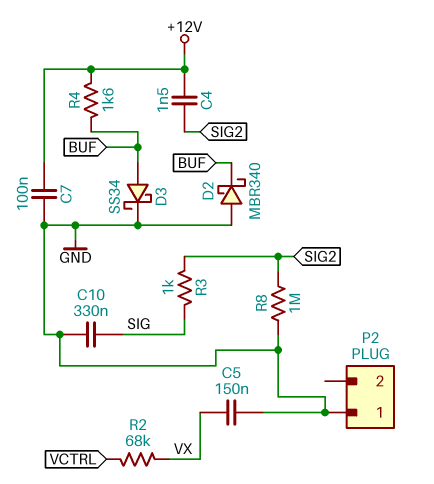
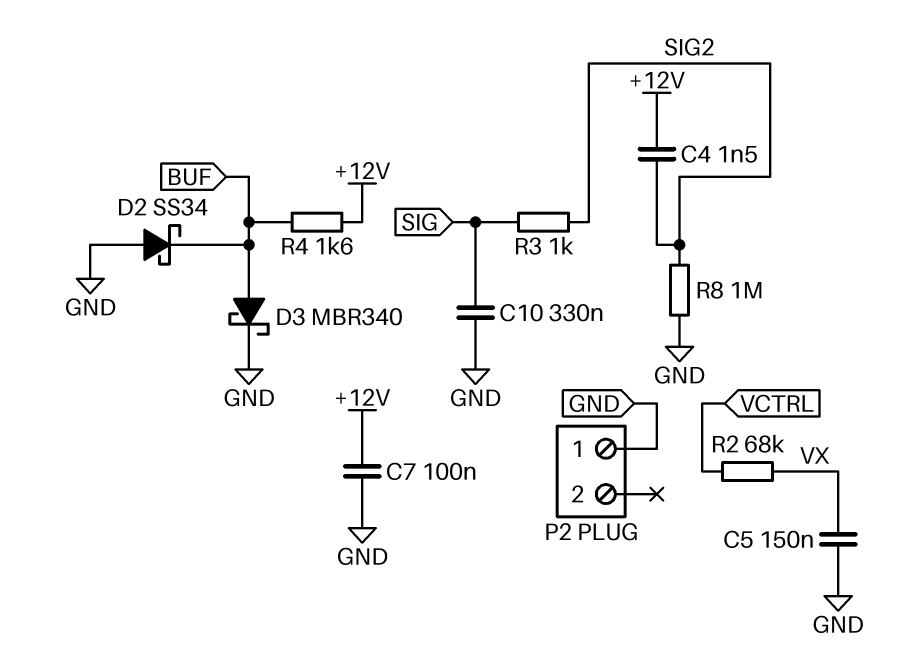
D2: schottky MBR340 (A GND, K BUF) -> schottky SS34 (A GND, K BUF)
D3: schottky SS34 (A BUF, K GND) -> schottky MBR340 (A BUF, K GND)

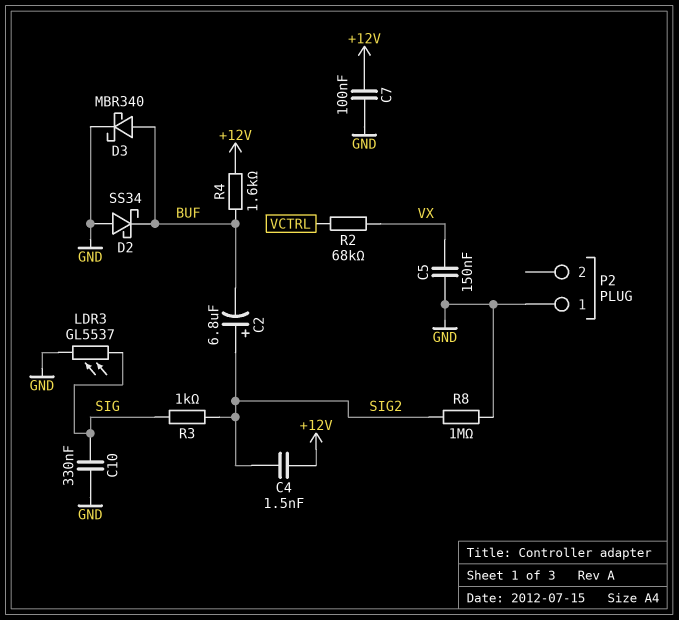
C2: none -> 6.8uF (plus SIG2, minus BUF)
LDR3: none -> GL5537 (GND, SIG)

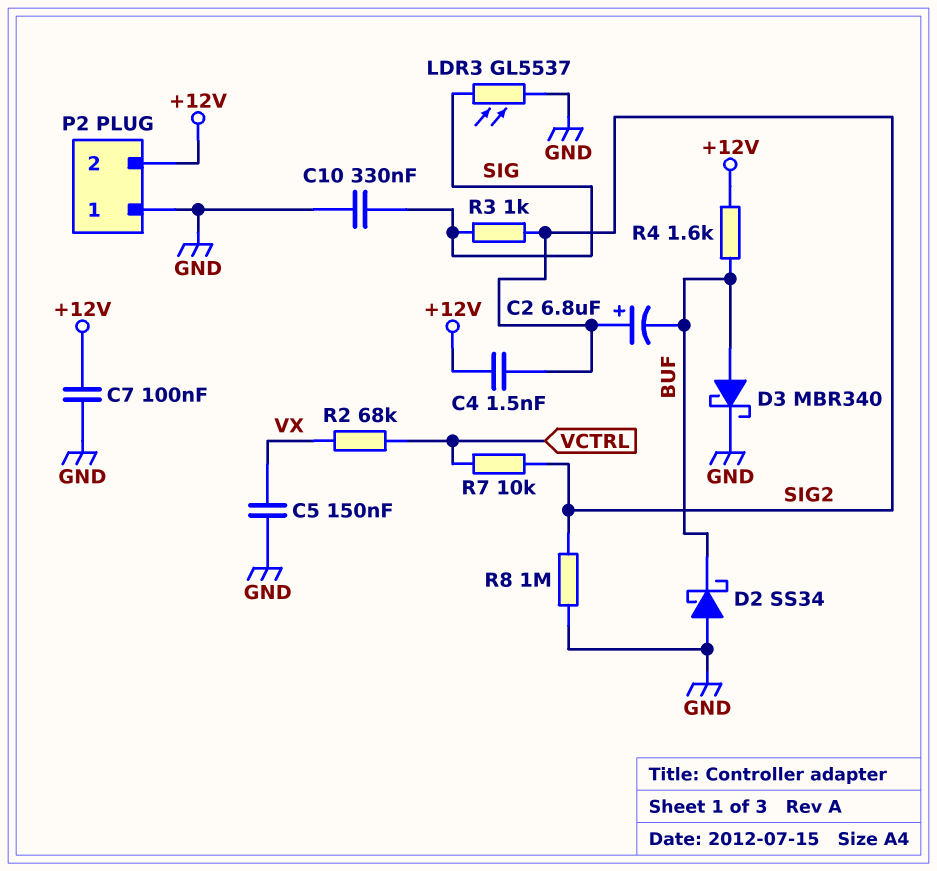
P2 pin 2: none -> +12V
R7: none -> 10k (SIG2, VCTRL)

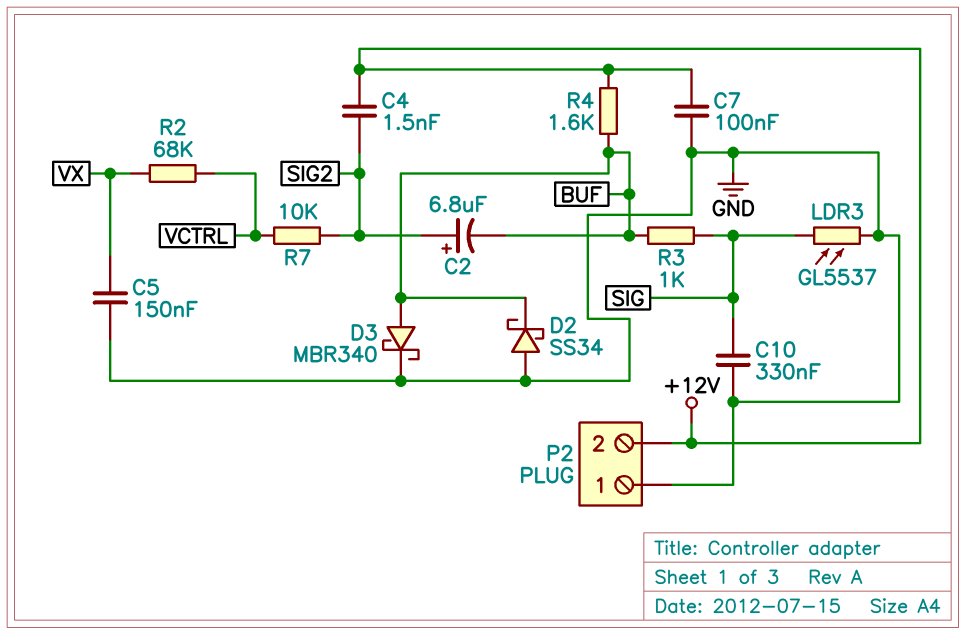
R3: 1k (SIG, SIG2) -> 1k (BUF, SIG)
R8: 1M (GND, SIG2) -> none

